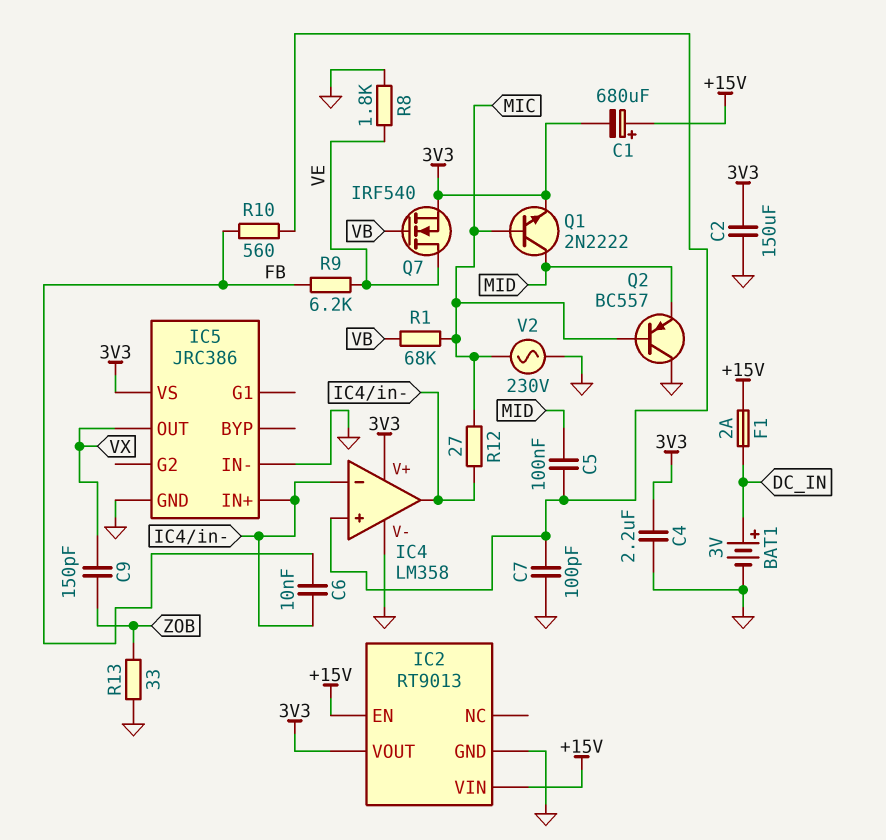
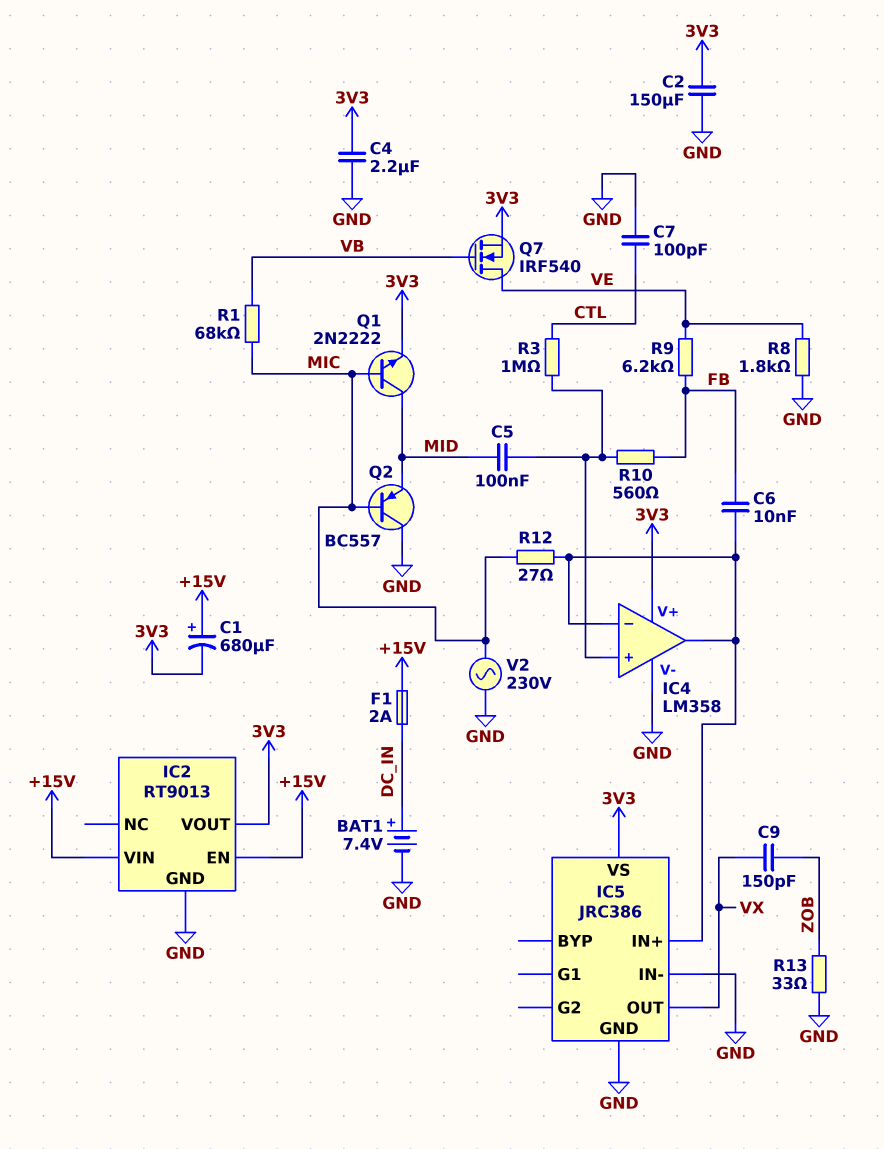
BAT1: 3V (plus DC_IN, minus GND) -> 7.4V (plus DC_IN, minus GND)
C7: 100pF (GND, IC4/in+) -> 100pF (CTL, GND)
R3: none -> 1M (CTL, IC4/in+)

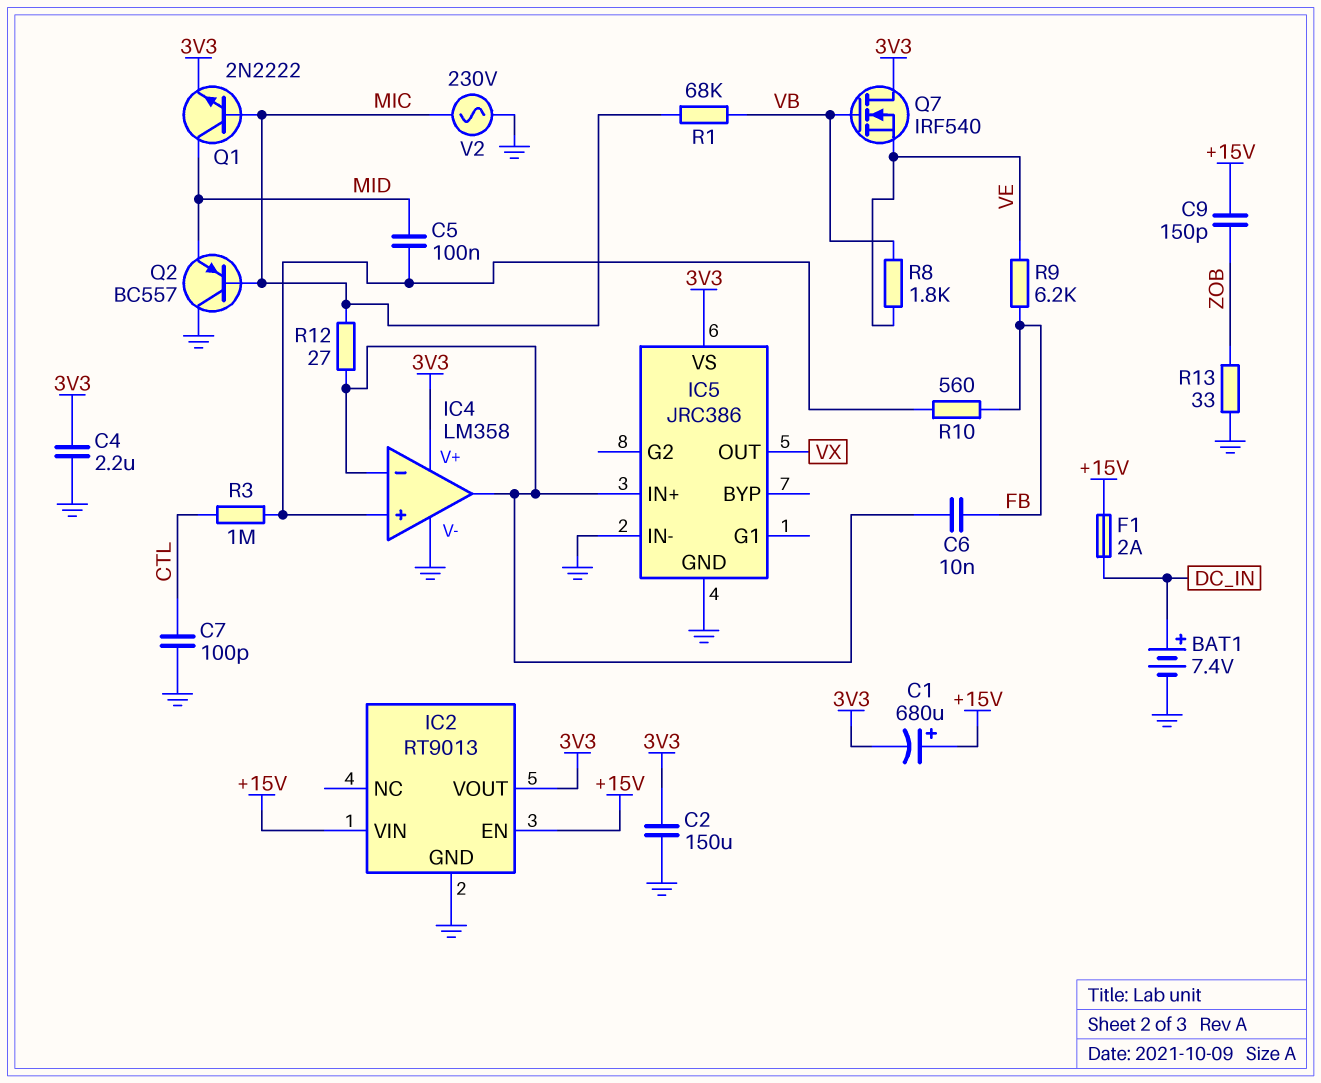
C9: 150pF (VX, ZOB) -> 150pF (+15V, ZOB)
Q7: NMOS IRF540 (G VB, D VE, S 3V3) -> NMOS IRF540 (G VB, D 3V3, S VE)
R8: 1.8k (GND, VE) -> 1.8k (VB, VE)

